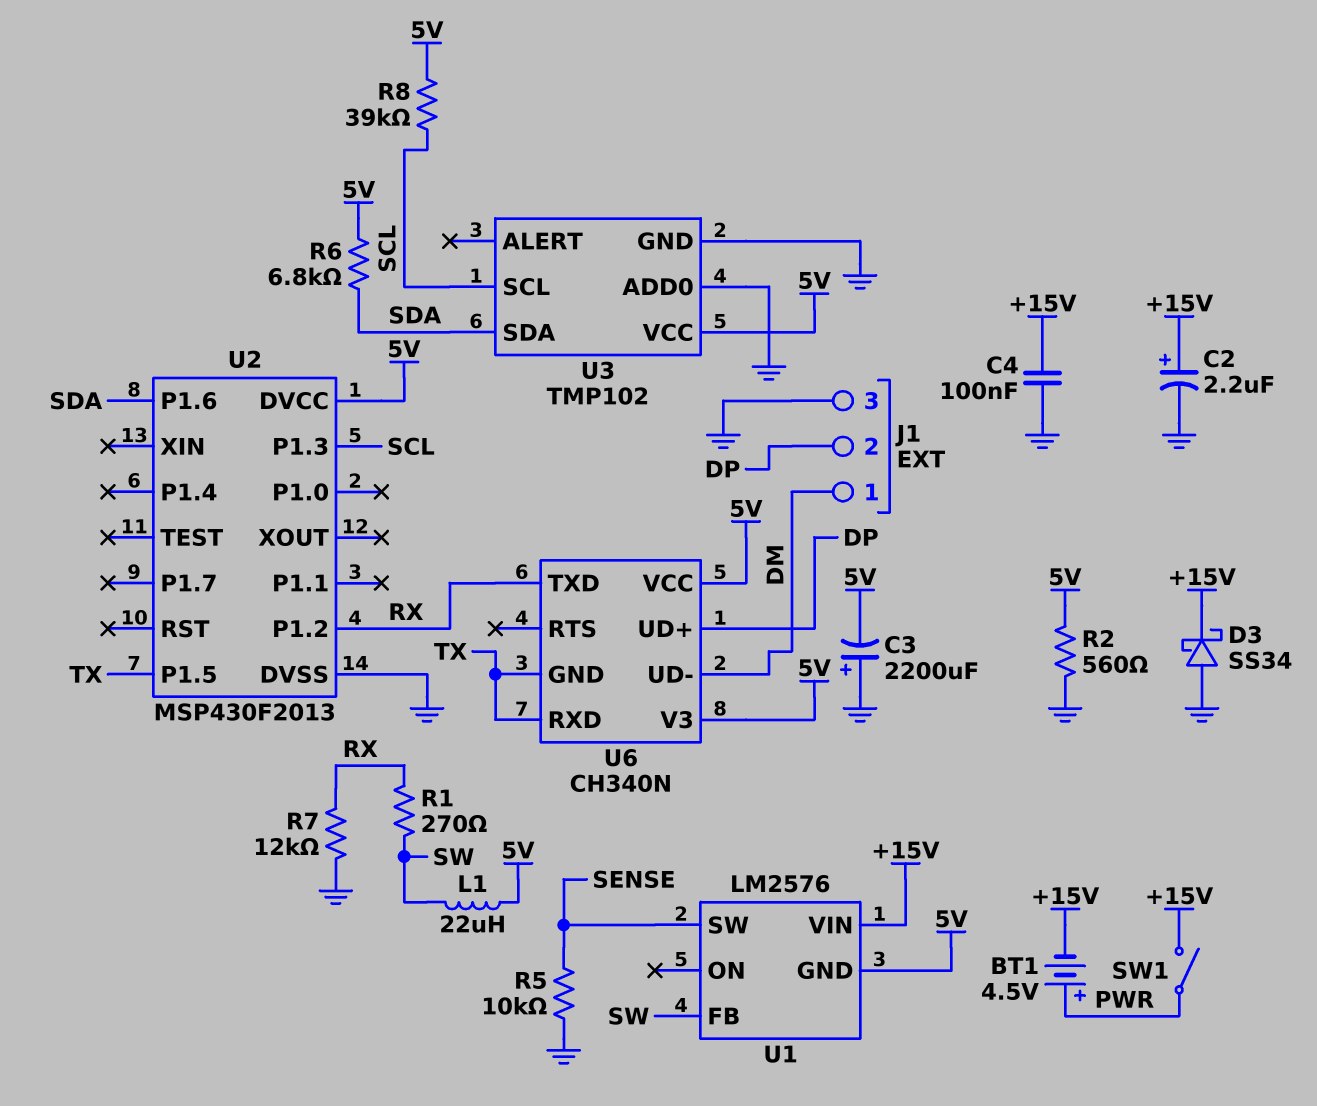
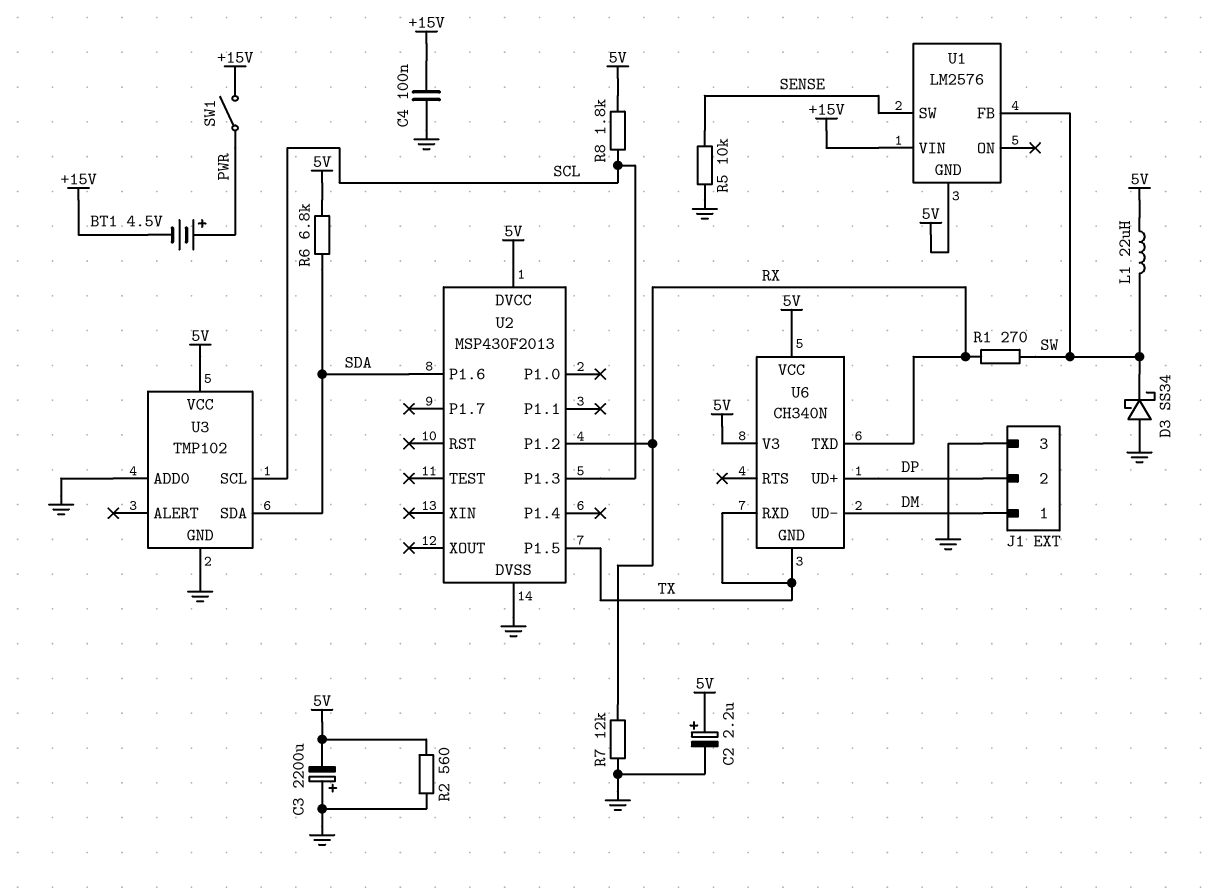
C2: 2.2uF (plus +15V, minus GND) -> 2.2uF (plus 5V, minus GND)
D3: schottky SS34 (A GND, K +15V) -> schottky SS34 (A GND, K SW)
R8: 39k (5V, SCL) -> 1.8k (5V, SCL)

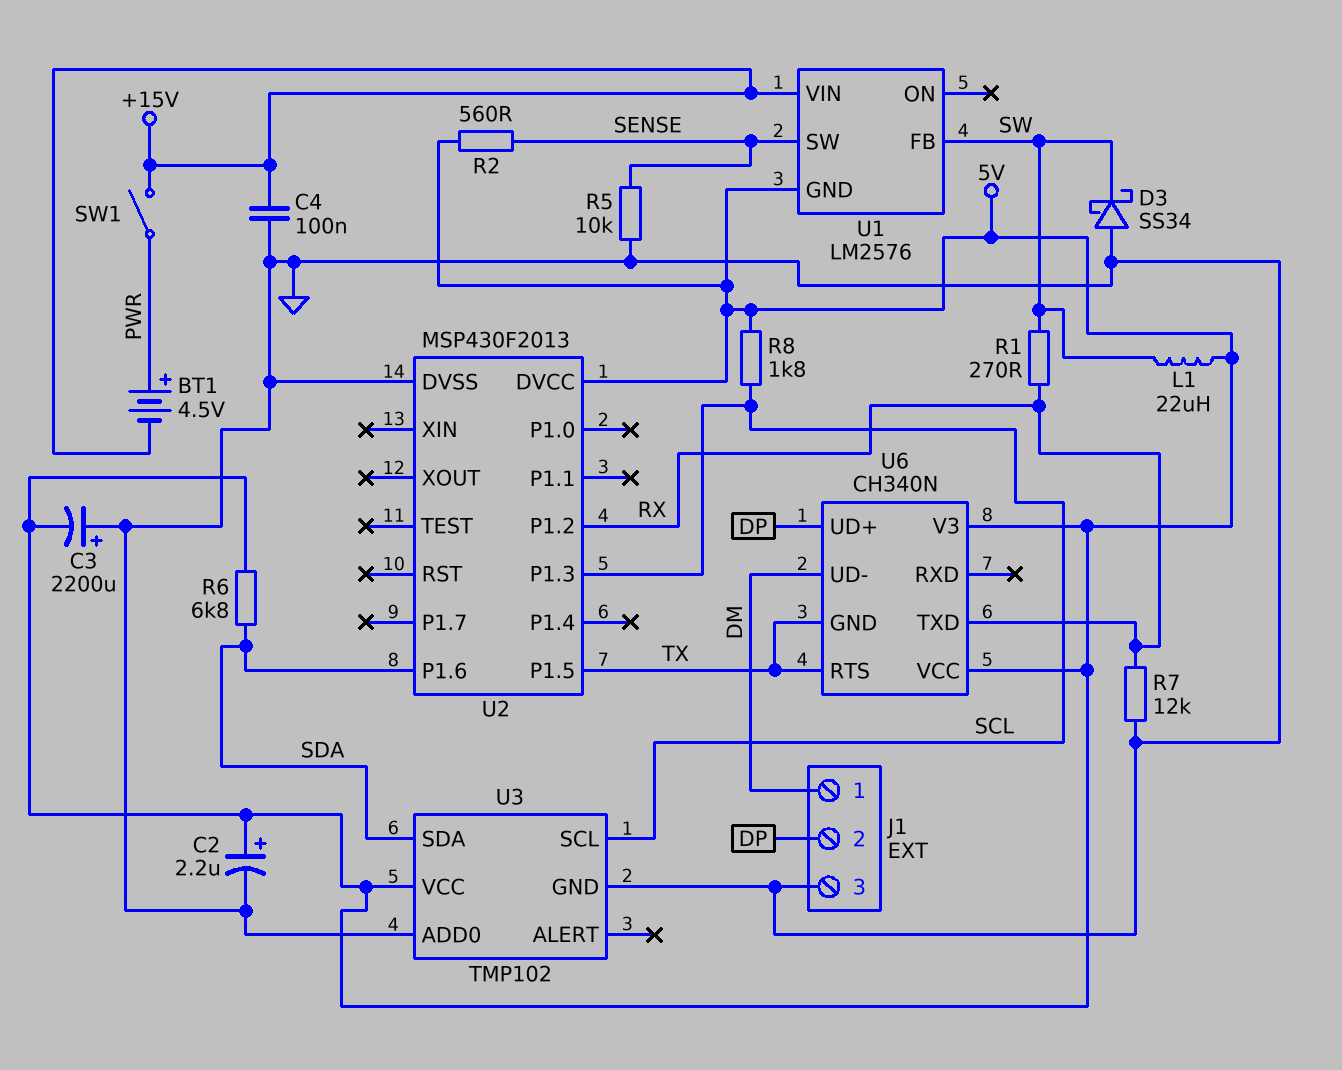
R2: 560 (5V, GND) -> 560 (5V, SENSE)
U6 pin RTS: none -> TX
U6 pin RXD: TX -> none

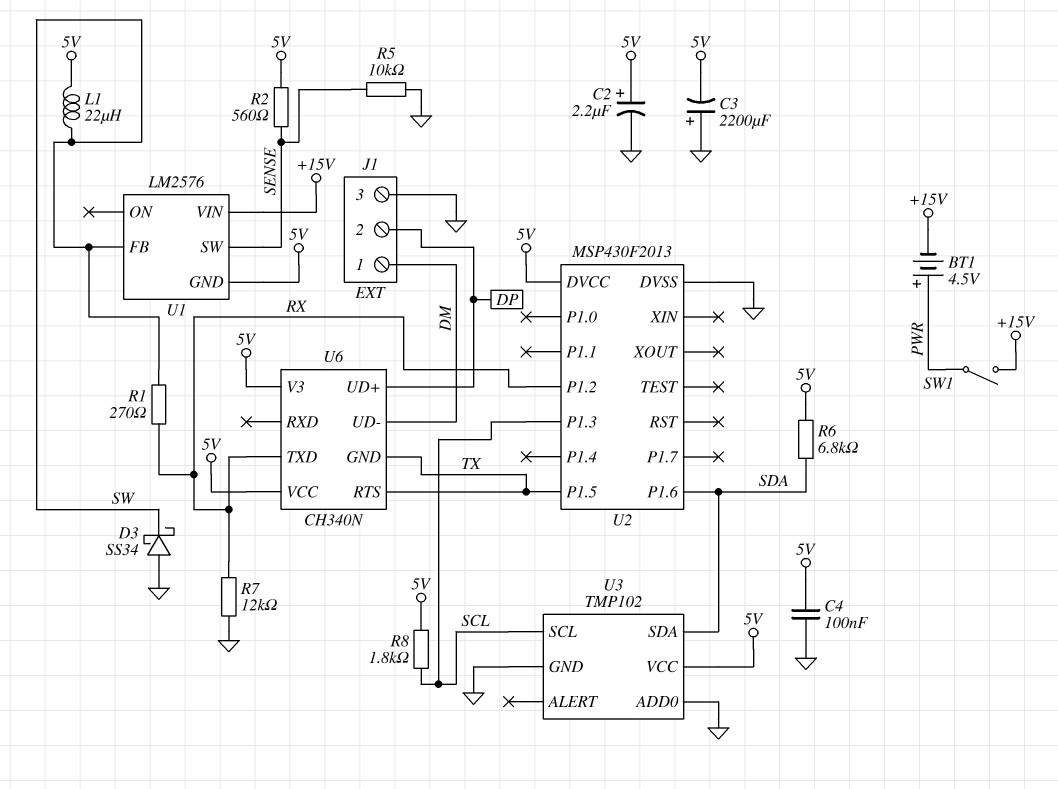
C4: 100nF (+15V, GND) -> 100nF (5V, GND)

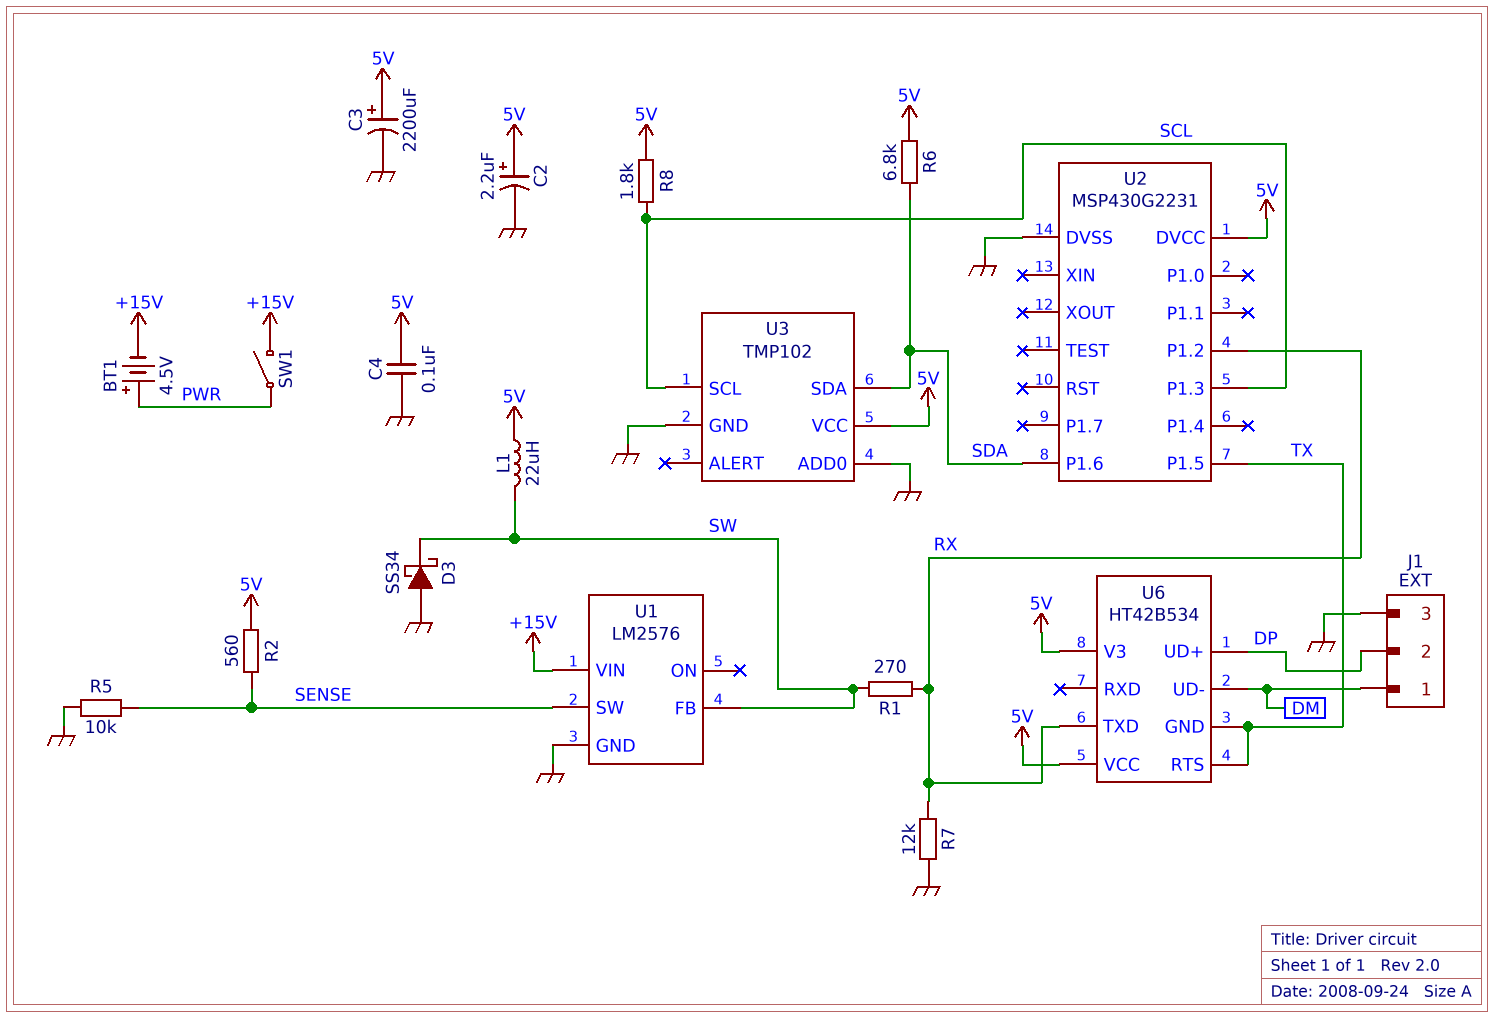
C3: 2200uF (plus GND, minus 5V) -> 2200uF (plus 5V, minus GND)
U1 pin GND: 5V -> GND
U2: MSP430F2013 -> MSP430G2231
U6: CH340N -> HT42B534

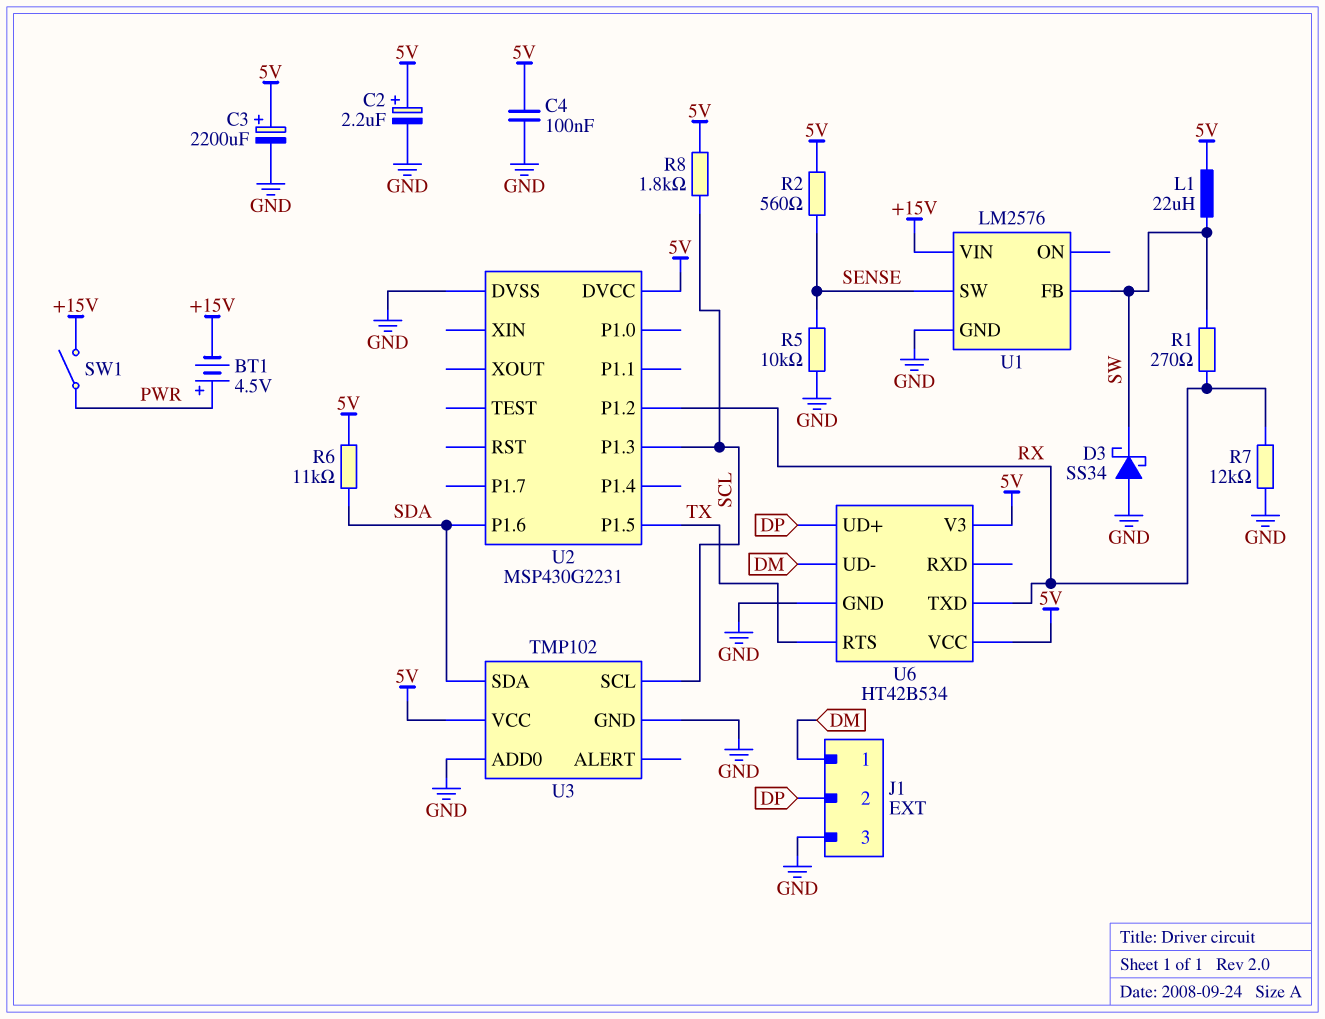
R6: 6.8k (5V, SDA) -> 11k (5V, SDA)
U6 pin GND: TX -> GND

